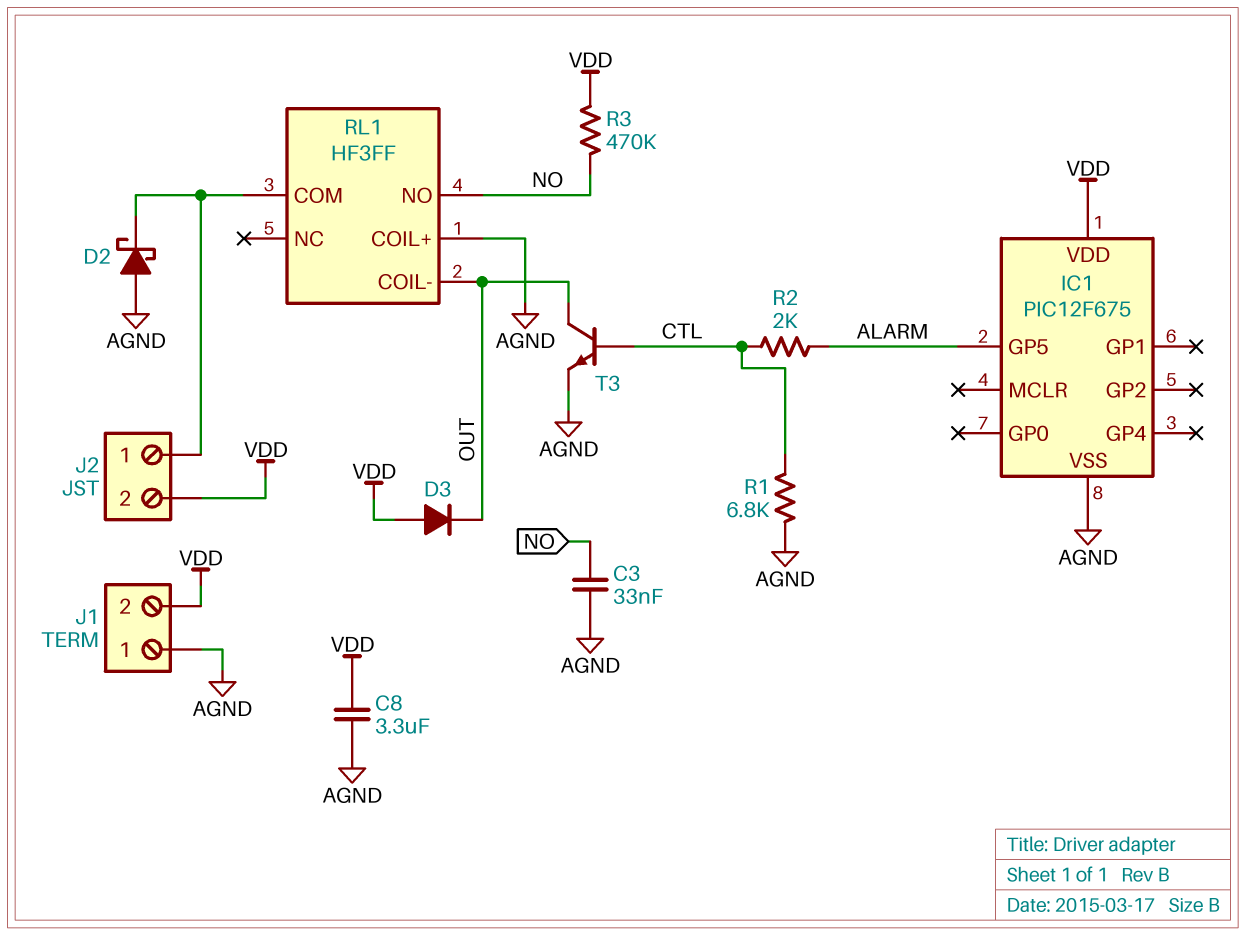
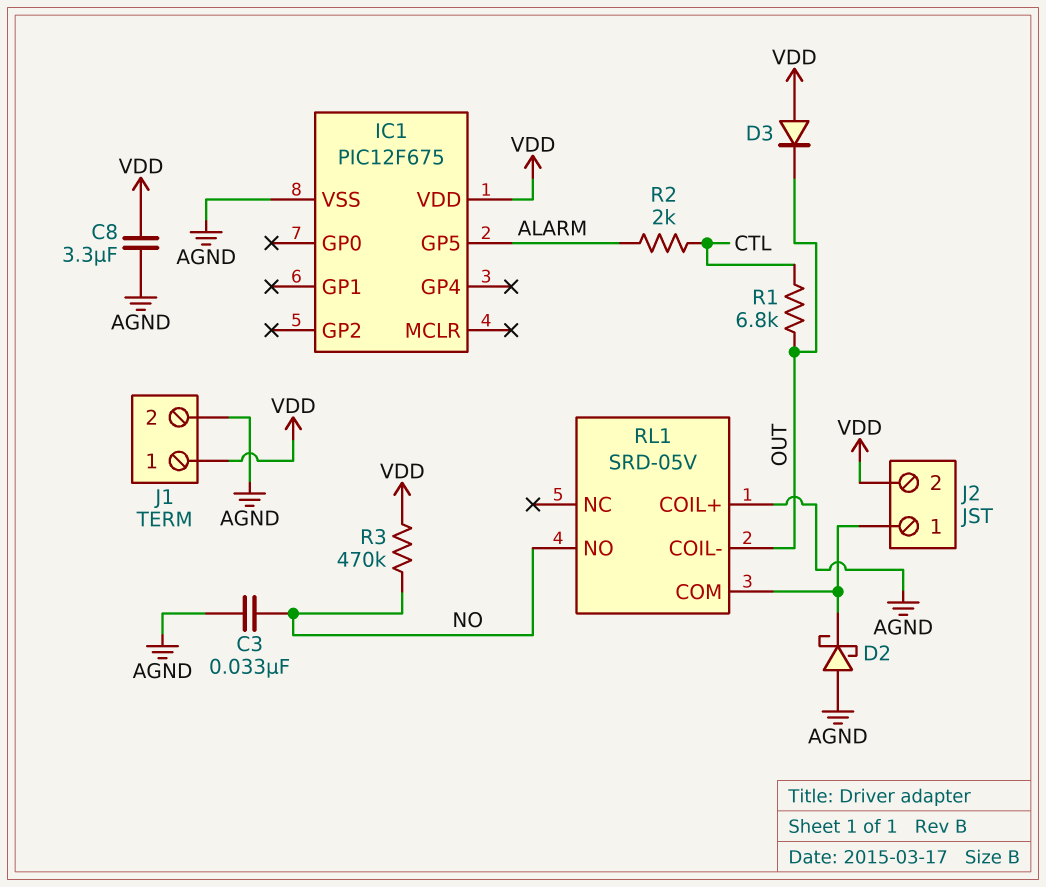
J1 pin 1: AGND -> VDD
J1 pin 2: VDD -> AGND
R1: 6.8k (AGND, CTL) -> 6.8k (CTL, OUT)
RL1: HF3FF -> SRD-05V
T3: NPN (B CTL, C OUT, E AGND) -> none

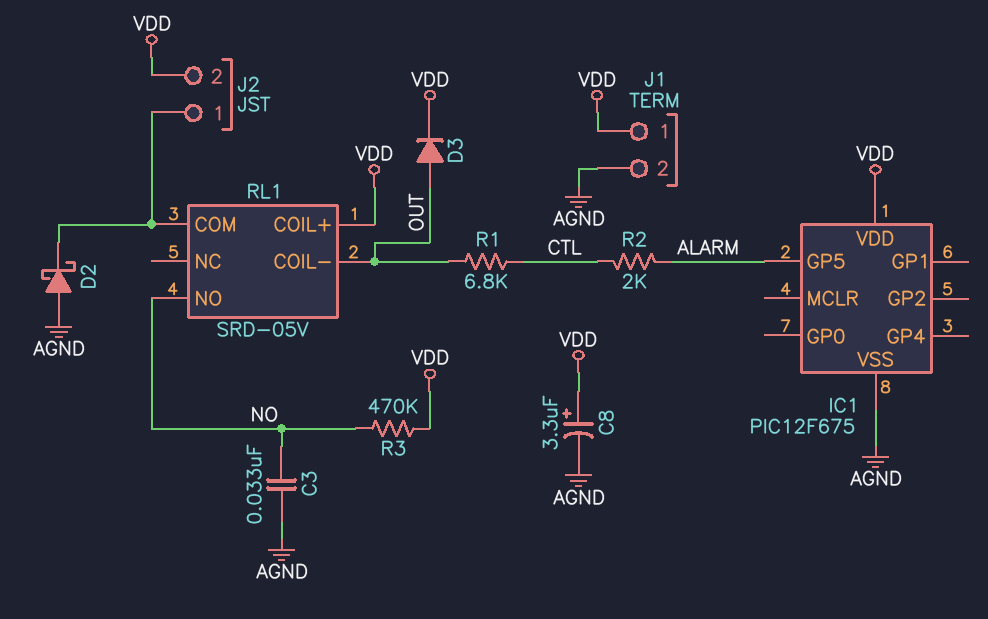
C8: 3.3uF (AGND, VDD) -> 3.3uF (plus VDD, minus AGND)
D3: diode (A VDD, K OUT) -> diode (A OUT, K VDD)
RL1 pin COIL+: AGND -> VDD

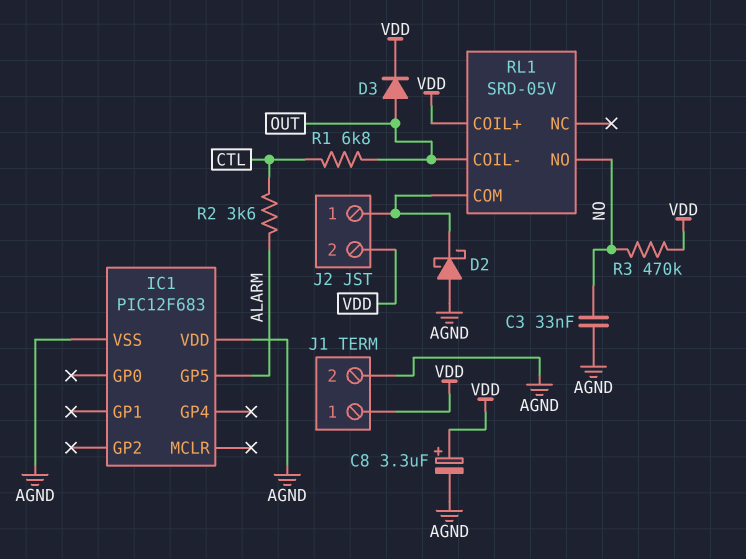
IC1: PIC12F675 -> PIC12F683
IC1 pin VDD: VDD -> AGND
R2: 2k (ALARM, CTL) -> 3.6k (ALARM, CTL)

